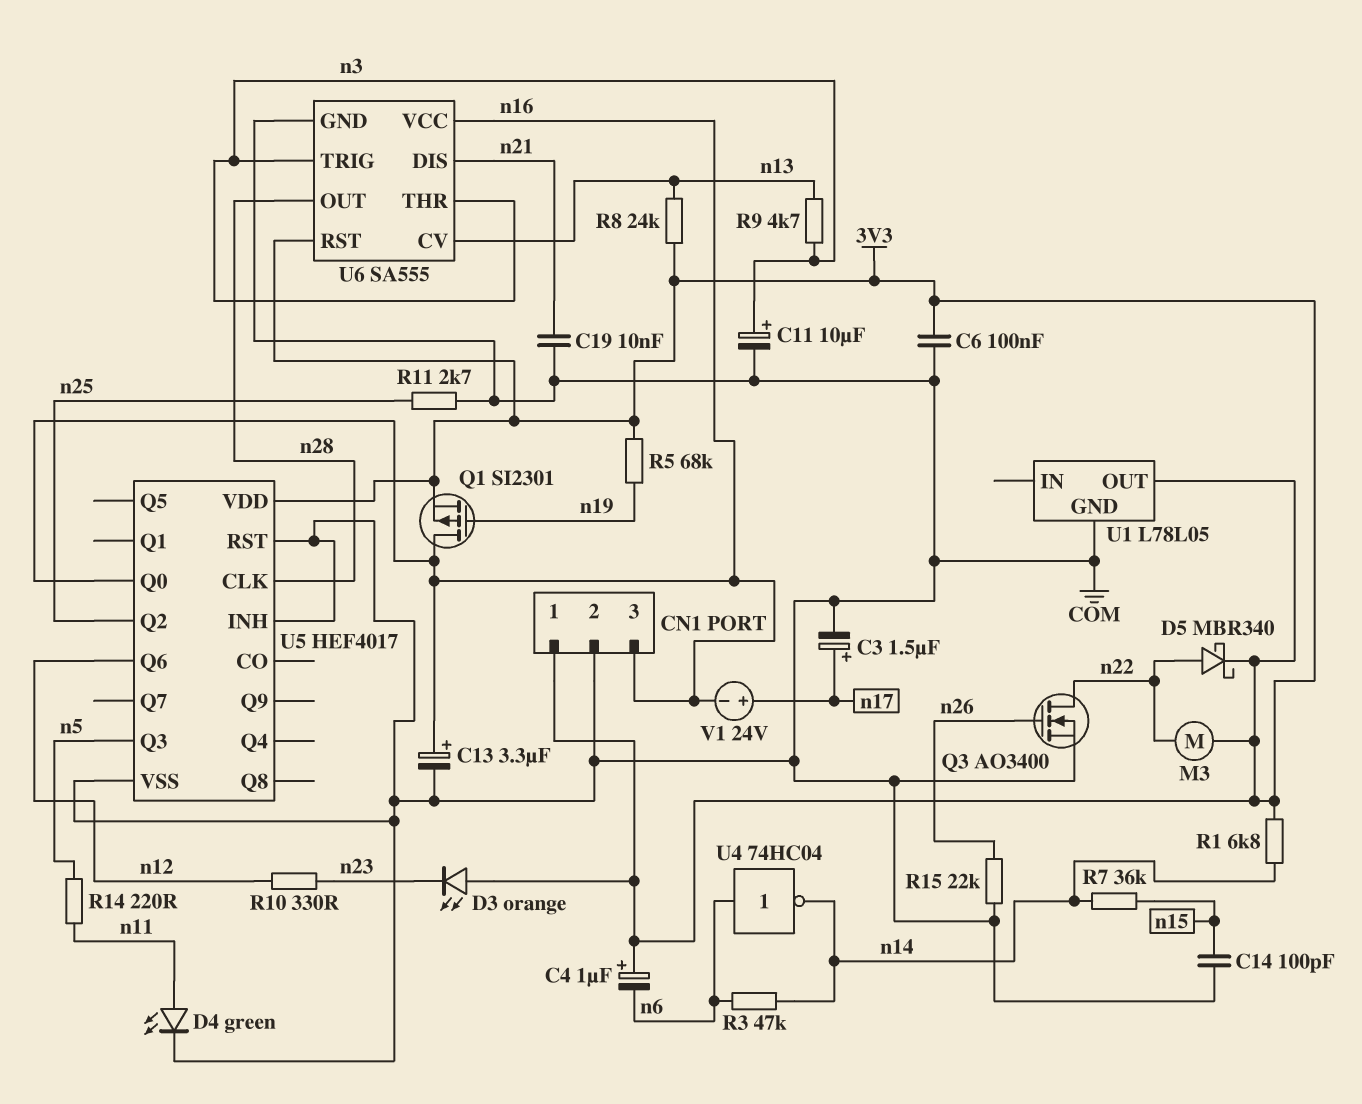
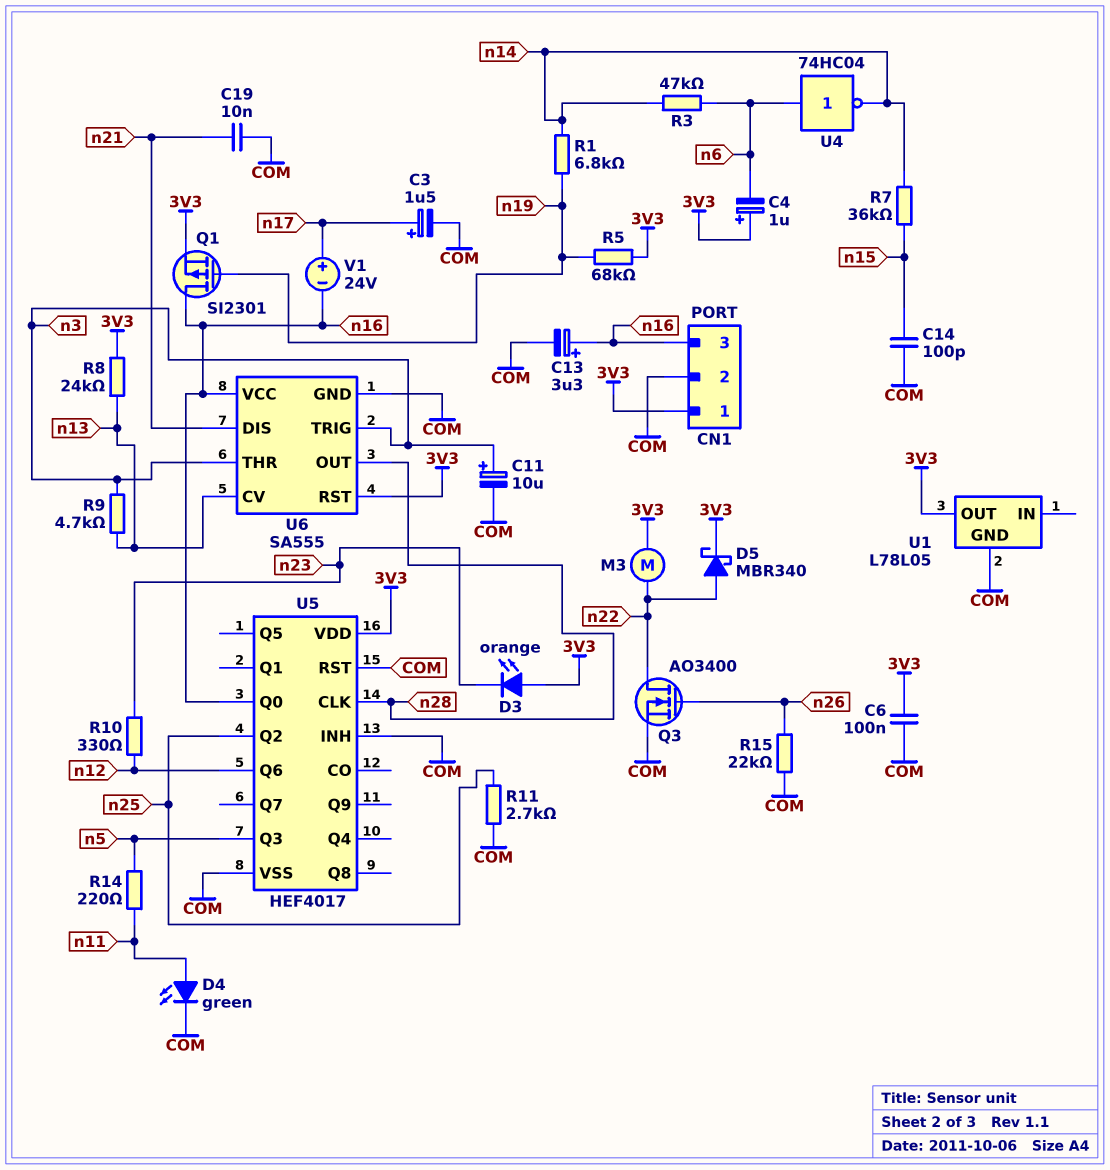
R1: 6.8k (3V3, n14) -> 6.8k (n14, n19)

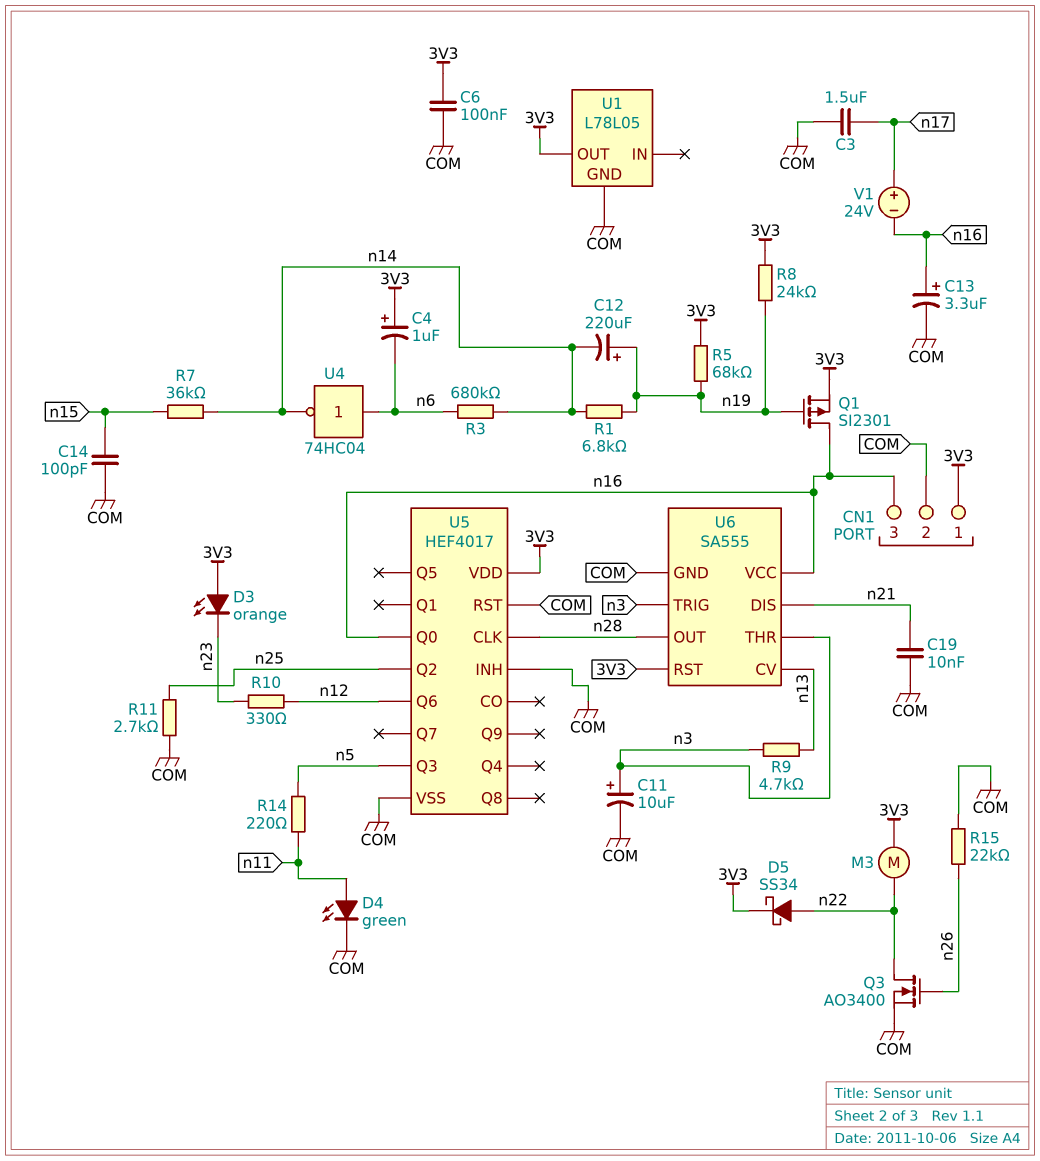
C3: 1.5uF (plus n17, minus COM) -> 1.5uF (COM, n17)
C12: none -> 220uF (plus n19, minus n14)
D5: schottky MBR340 (A n22, K 3V3) -> schottky SS34 (A n22, K 3V3)
R3: 47k (n6, n14) -> 680k (n6, n14)
R8: 24k (3V3, n13) -> 24k (3V3, n19)

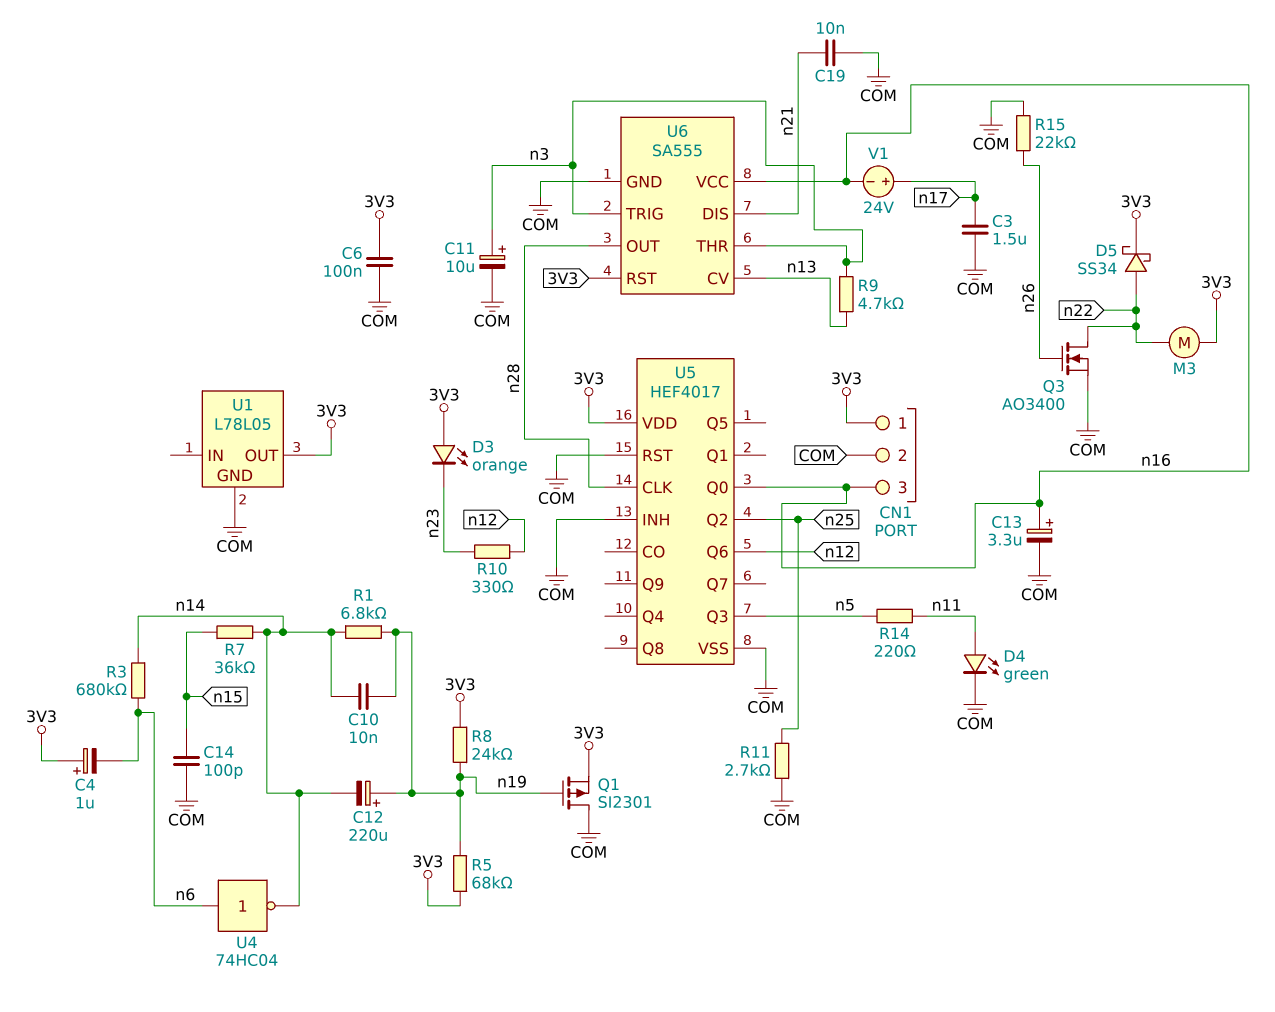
C10: none -> 10nF (n14, n19)
Q1: PMOS SI2301 (G n19, D n16, S 3V3) -> PMOS SI2301 (G n19, D COM, S 3V3)

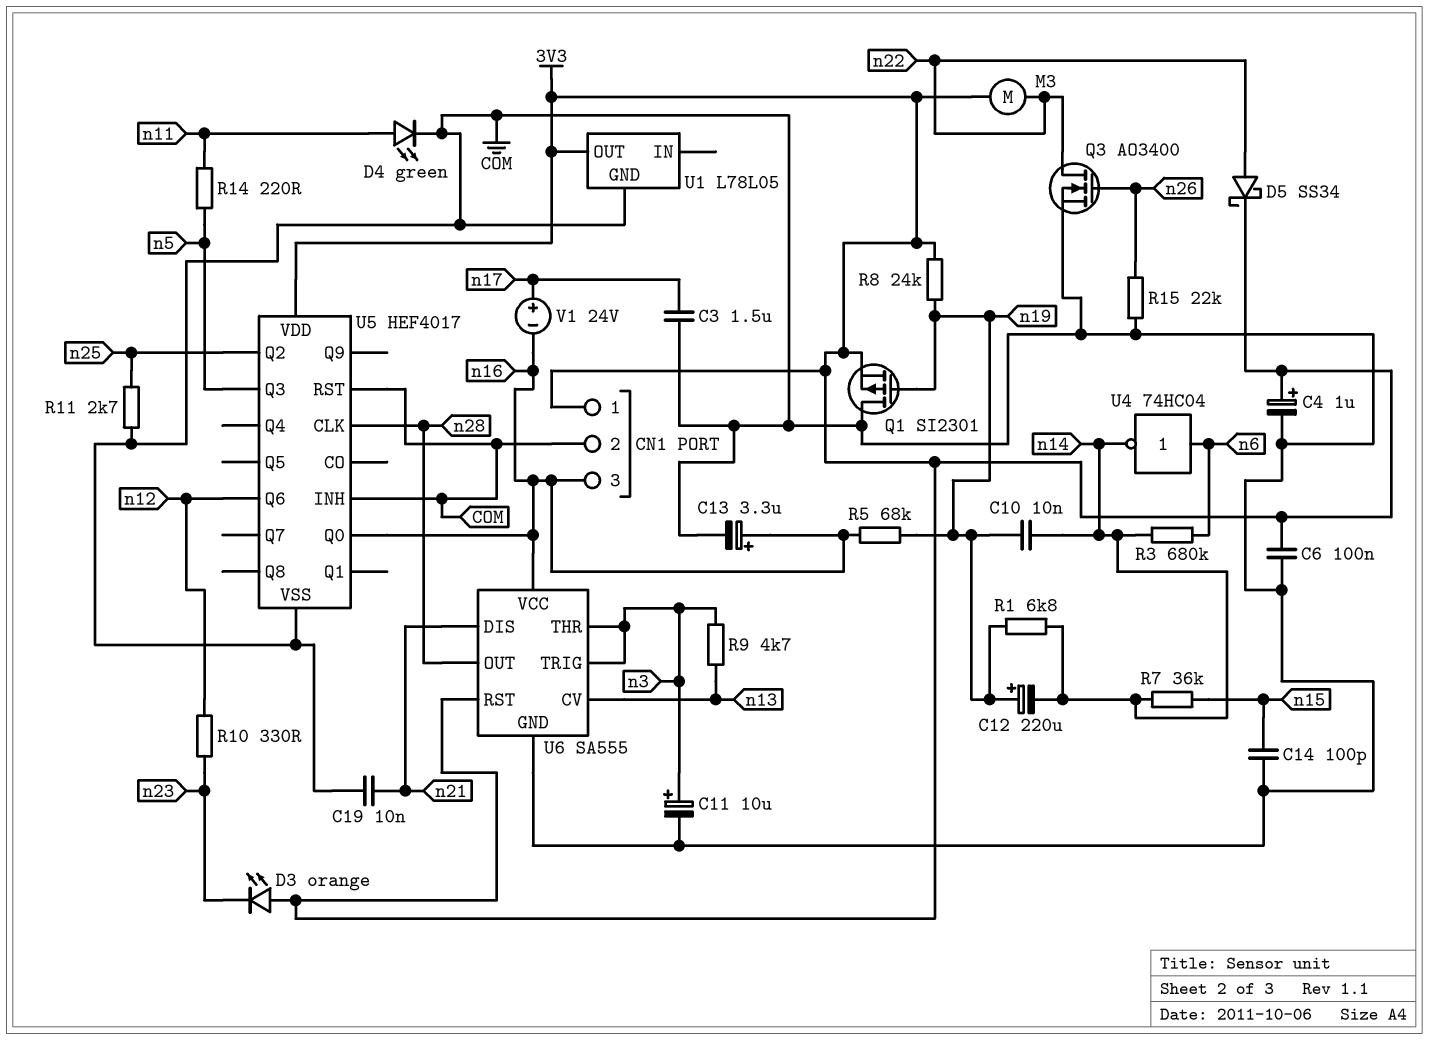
C4: 1uF (plus 3V3, minus n6) -> 1uF (plus 3V3, minus COM)
R5: 68k (3V3, n19) -> 68k (n16, n19)

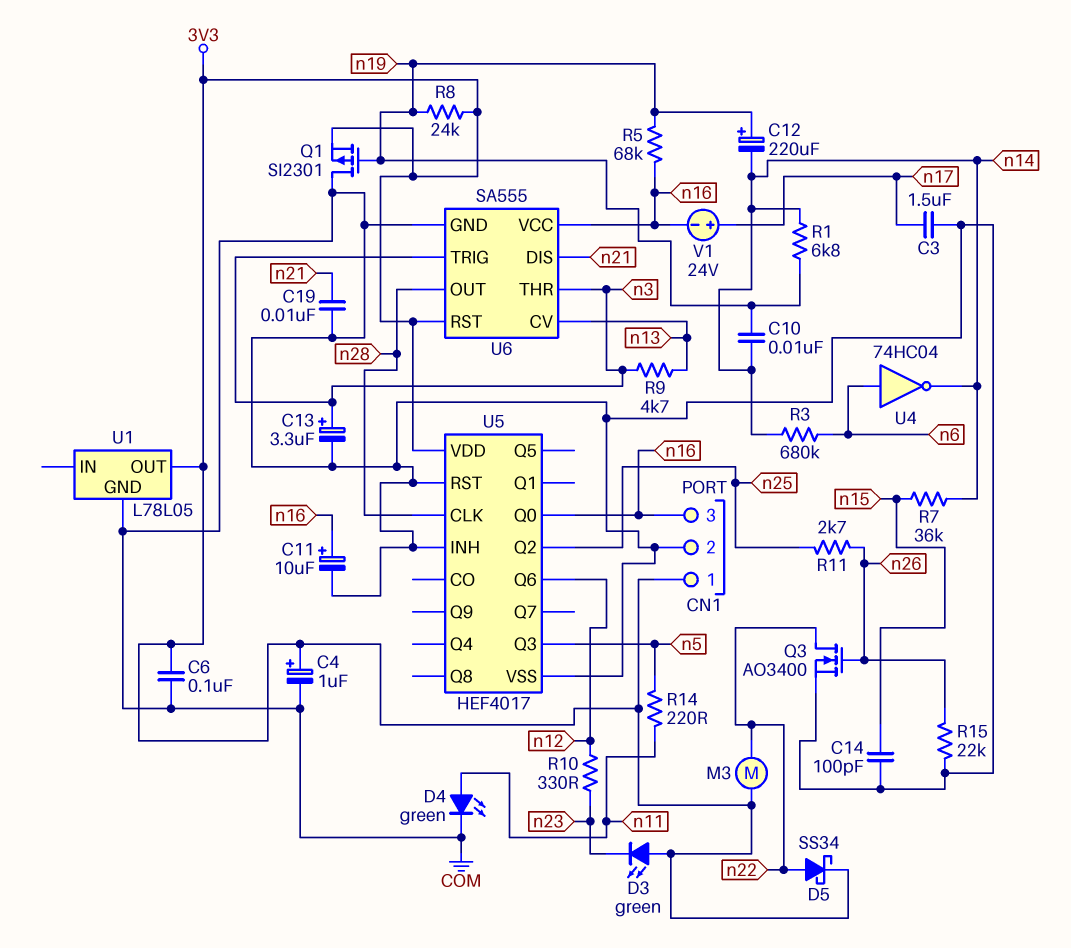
C11: 10uF (plus n3, minus COM) -> 10uF (plus n16, minus COM)
C13: 3.3uF (plus n16, minus COM) -> 3.3uF (plus n3, minus COM)
D3: LED orange (A 3V3, K n23) -> LED green (A 3V3, K n23)
R11: 2.7k (COM, n25) -> 2.7k (n25, n26)

